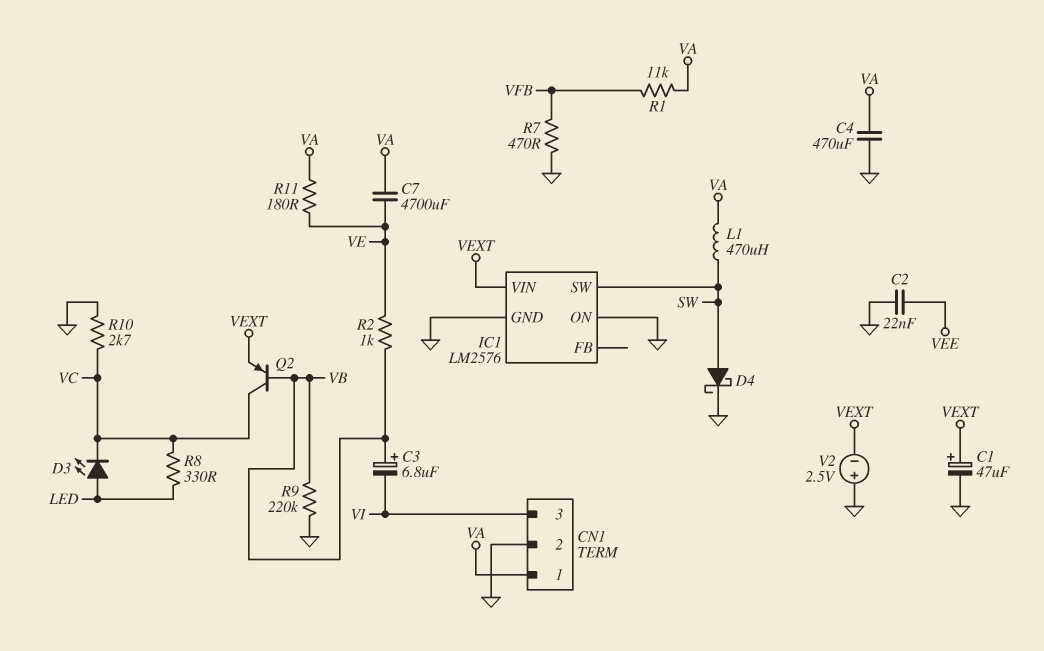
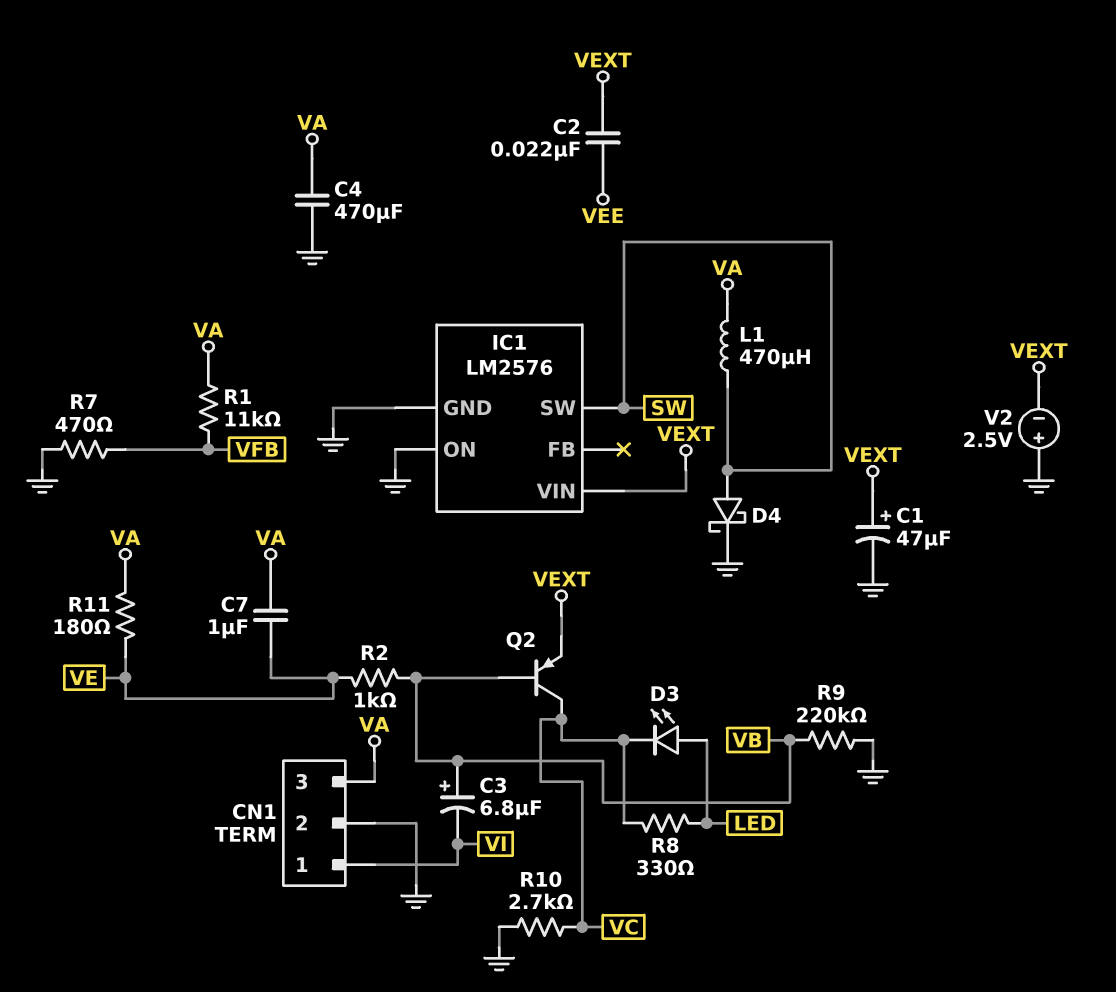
C2: 22nF (GND, VEE) -> 22nF (VEE, VEXT)
C7: 4700uF (VA, VE) -> 1uF (VA, VE)
CN1 pin 1: VA -> VI
CN1 pin 3: VI -> VA

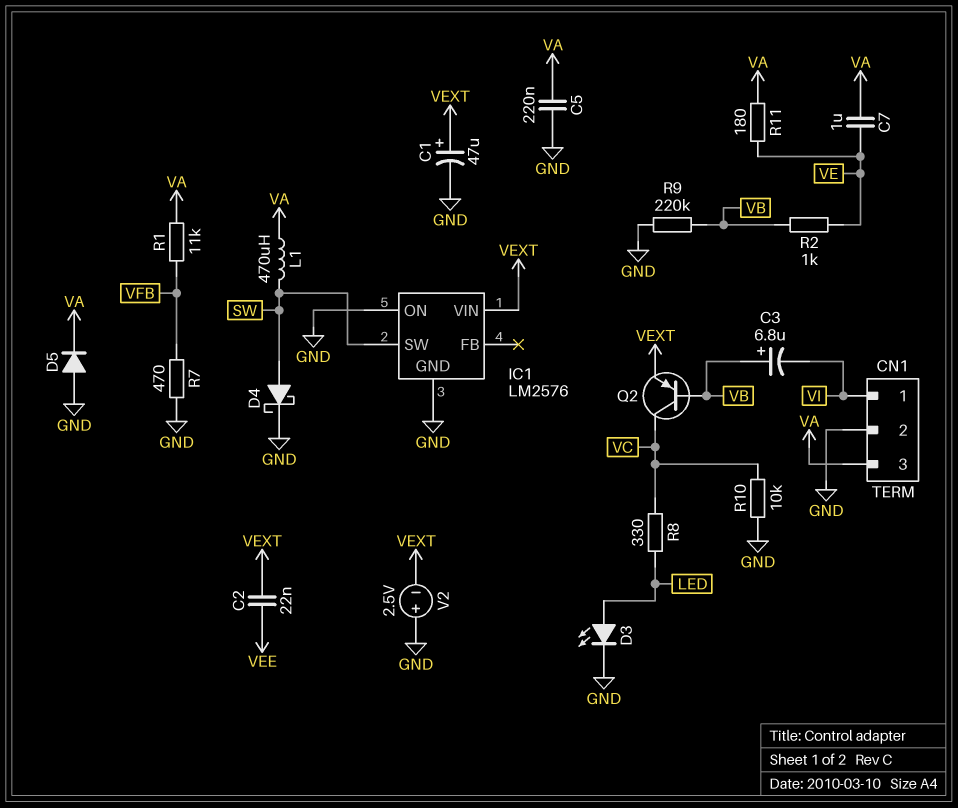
C4: 470uF (GND, VA) -> none
C5: none -> 220nF (GND, VA)
D3: LED (A LED, K VC) -> LED (A LED, K GND)
D5: none -> diode (A GND, K VA)
R10: 2.7k (GND, VC) -> 10k (GND, VC)

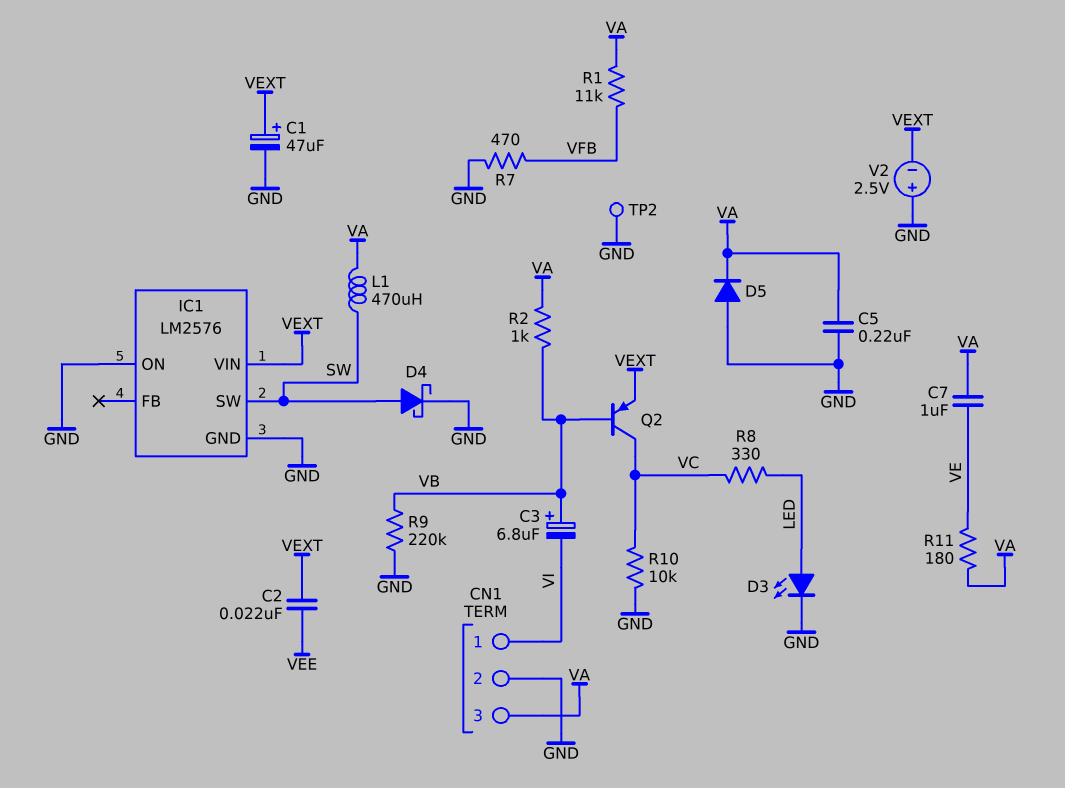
R2: 1k (VB, VE) -> 1k (VA, VB)
TP2: none -> test point (GND)

